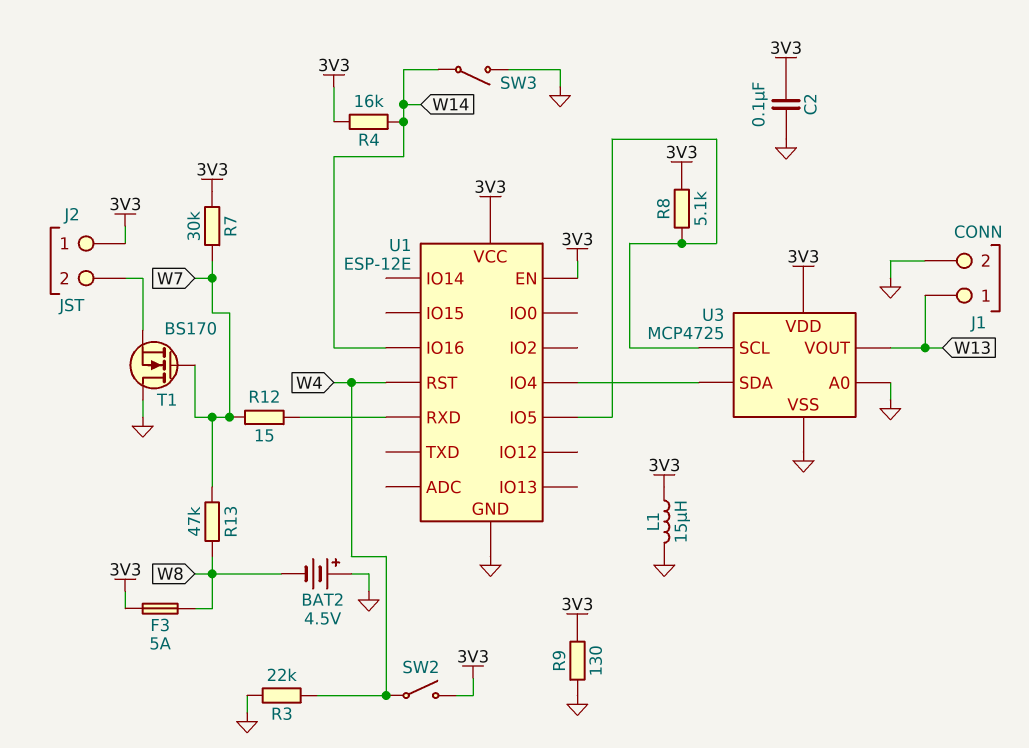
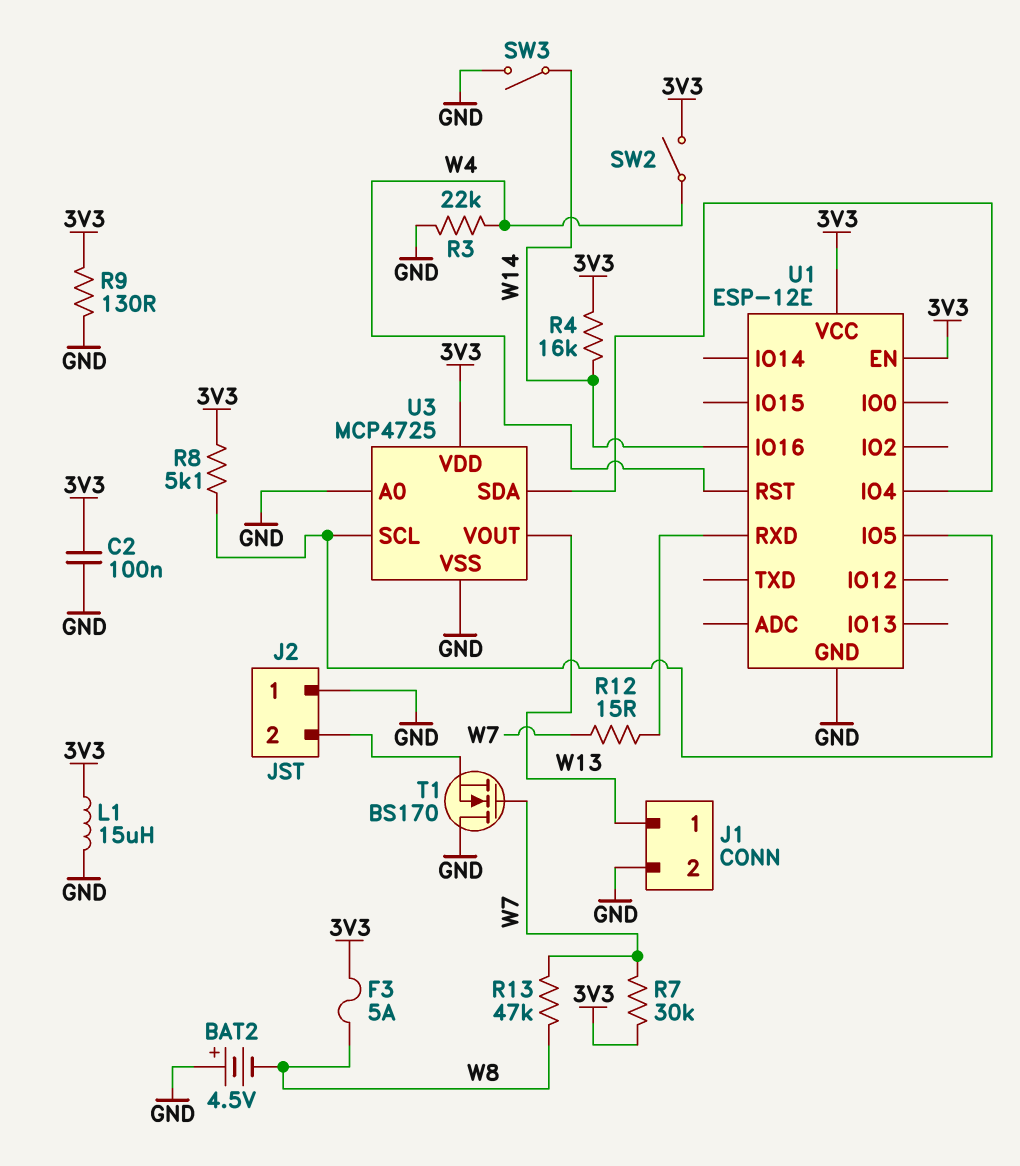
J2 pin 1: 3V3 -> GND

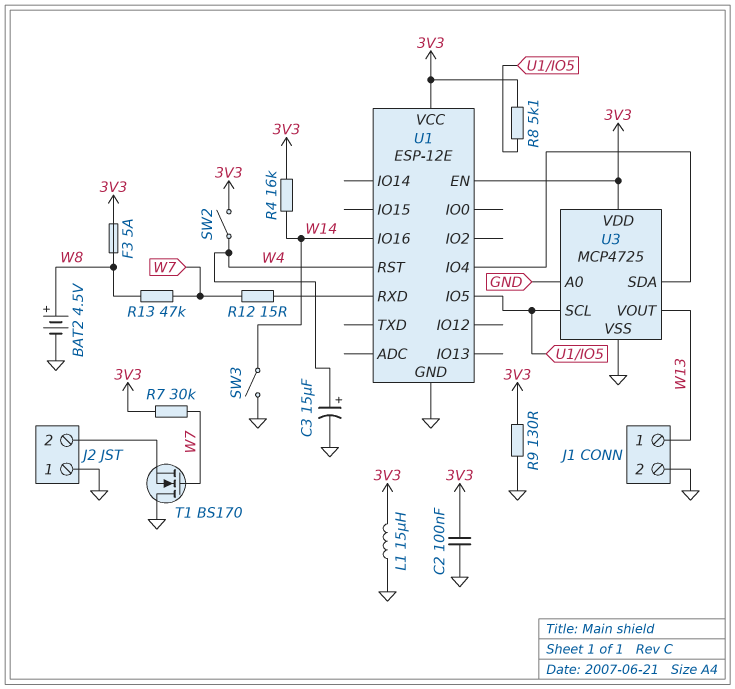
BAT2: 4.5V (plus GND, minus W8) -> 4.5V (plus W8, minus GND)
C3: none -> 15uF (plus W4, minus GND)
R3: 22k (GND, W4) -> none

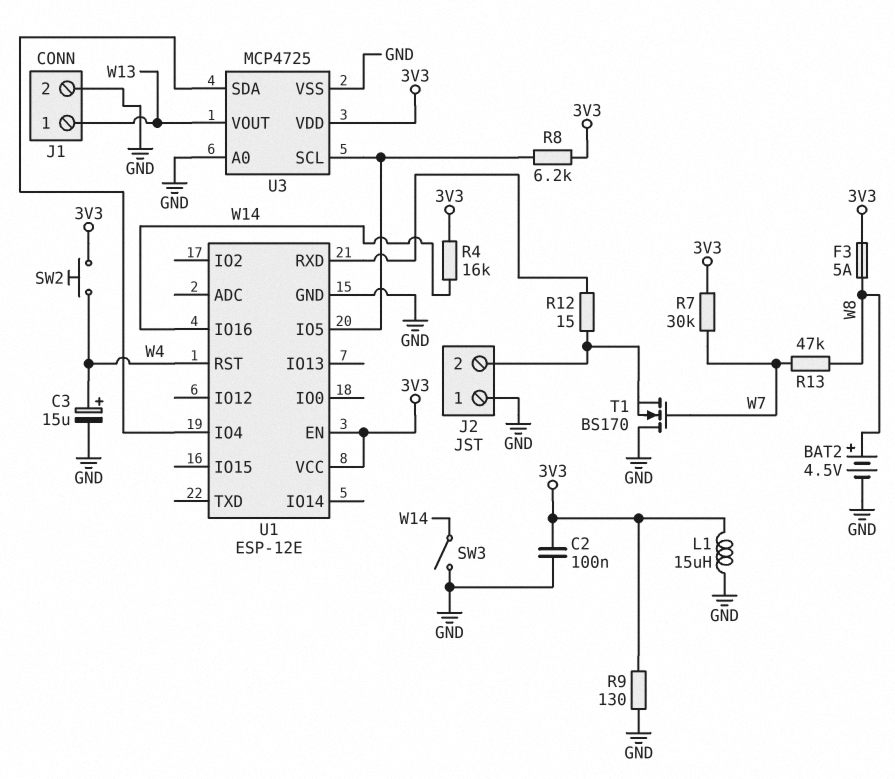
R8: 5.1k (3V3, U1/IO5) -> 6.2k (3V3, U1/IO5)
R12: 15 (U1/RXD, W7) -> 15 (J2/2, U1/RXD)
SW2: switch (3V3, W4) -> button (3V3, W4)

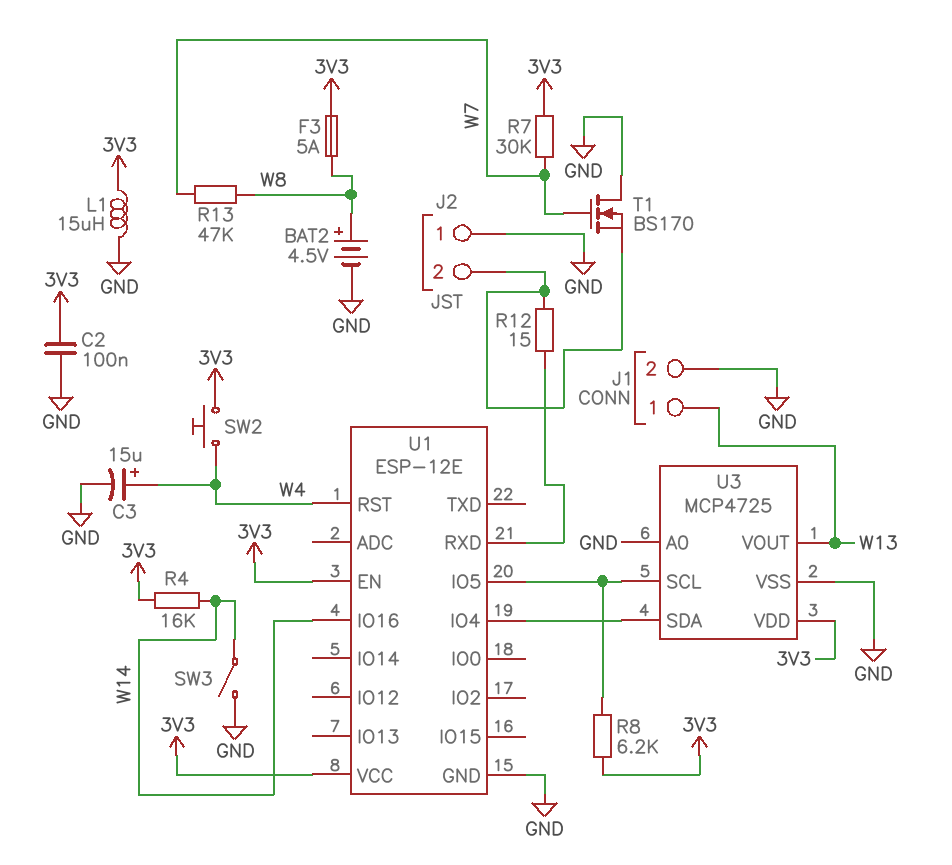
R9: 130 (3V3, GND) -> none

